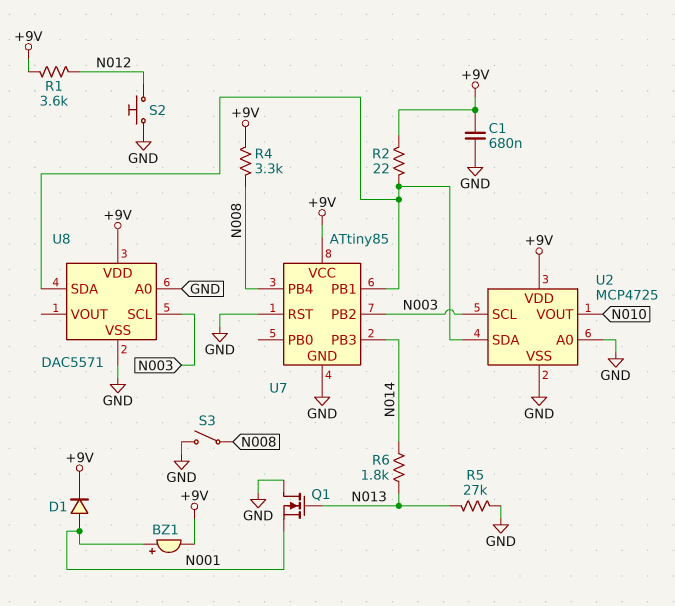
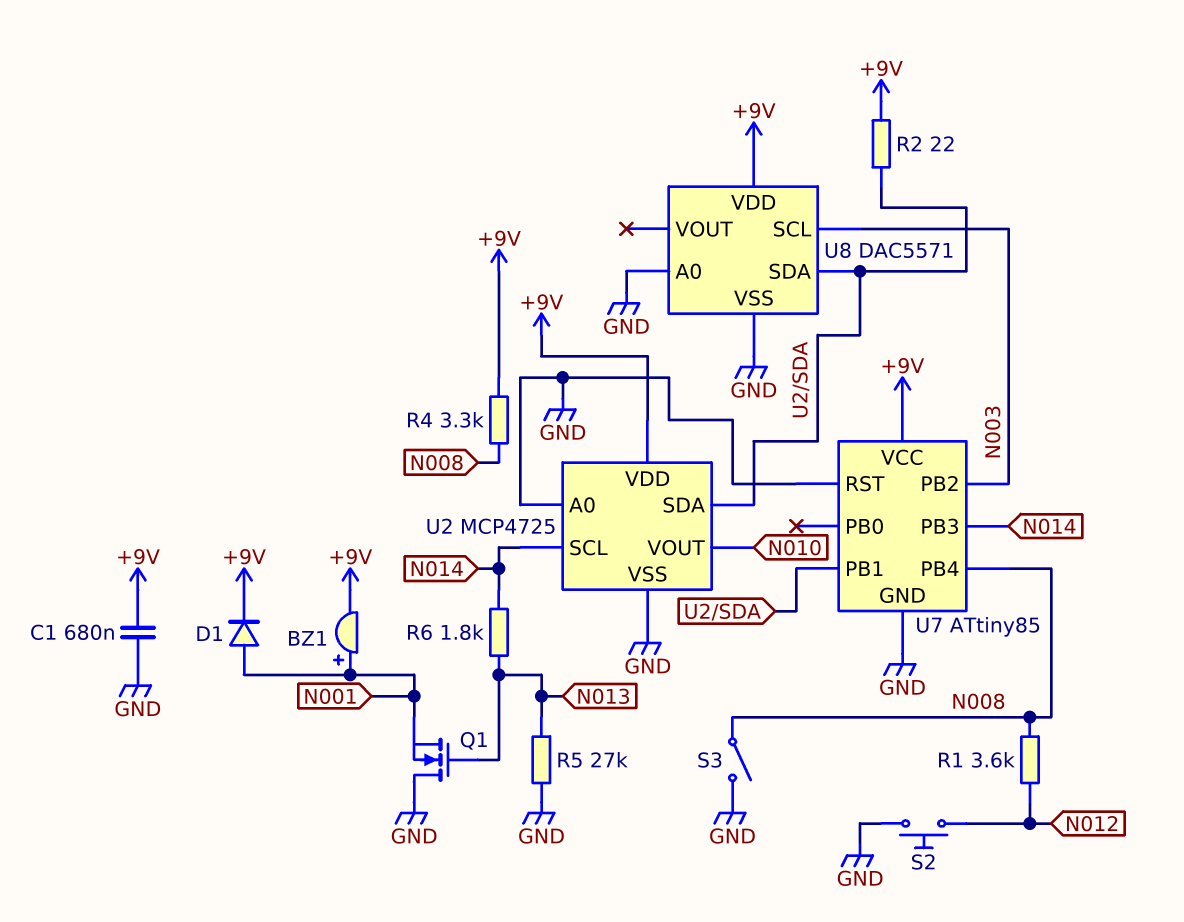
R1: 3.6k (+9V, N012) -> 3.6k (N008, N012)
U2 pin SCL: N003 -> N014

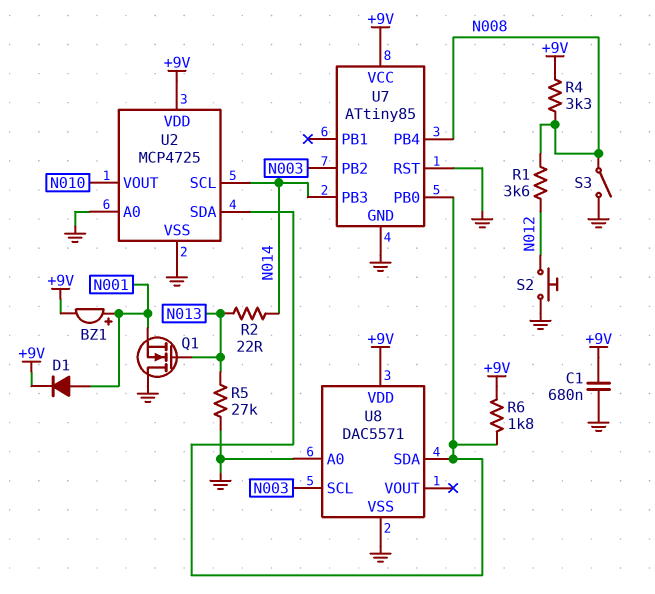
R2: 22 (+9V, U2/SDA) -> 22 (N013, N014)
R6: 1.8k (N013, N014) -> 1.8k (+9V, U2/SDA)
U7 pin PB0: none -> U2/SDA
U7 pin PB1: U2/SDA -> none

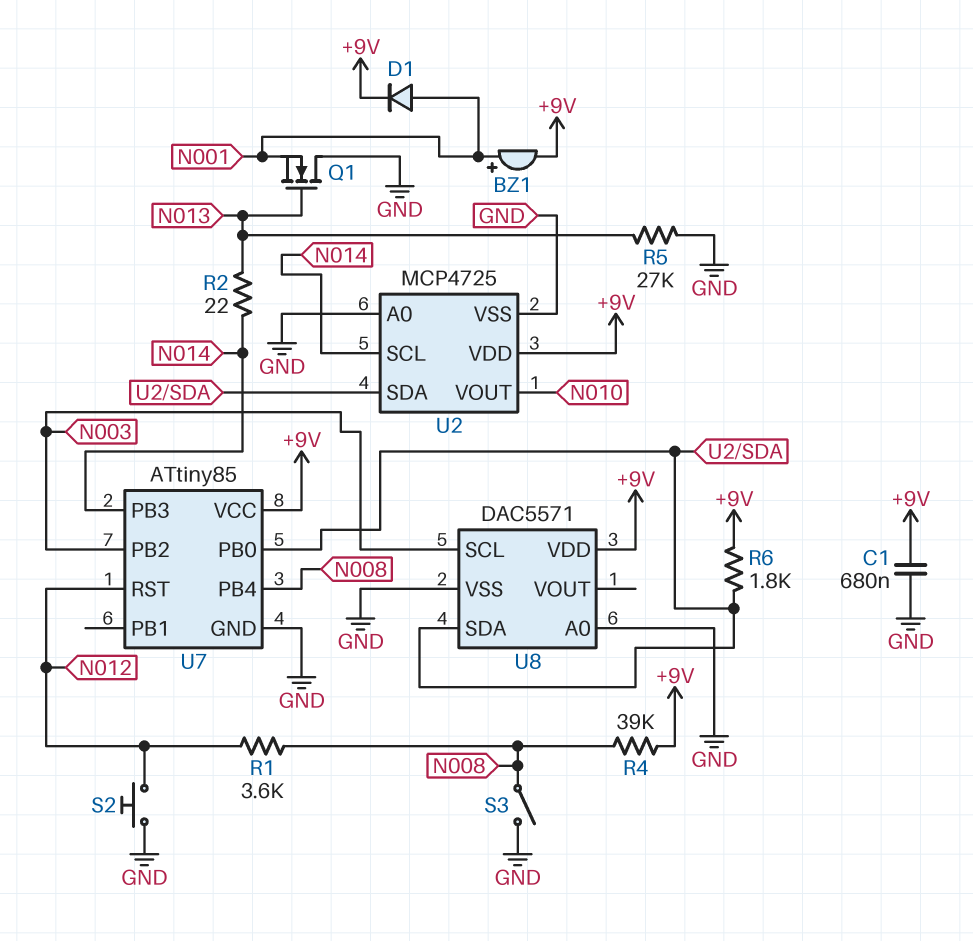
R4: 3.3k (+9V, N008) -> 39k (+9V, N008)
U7 pin RST: GND -> N012

